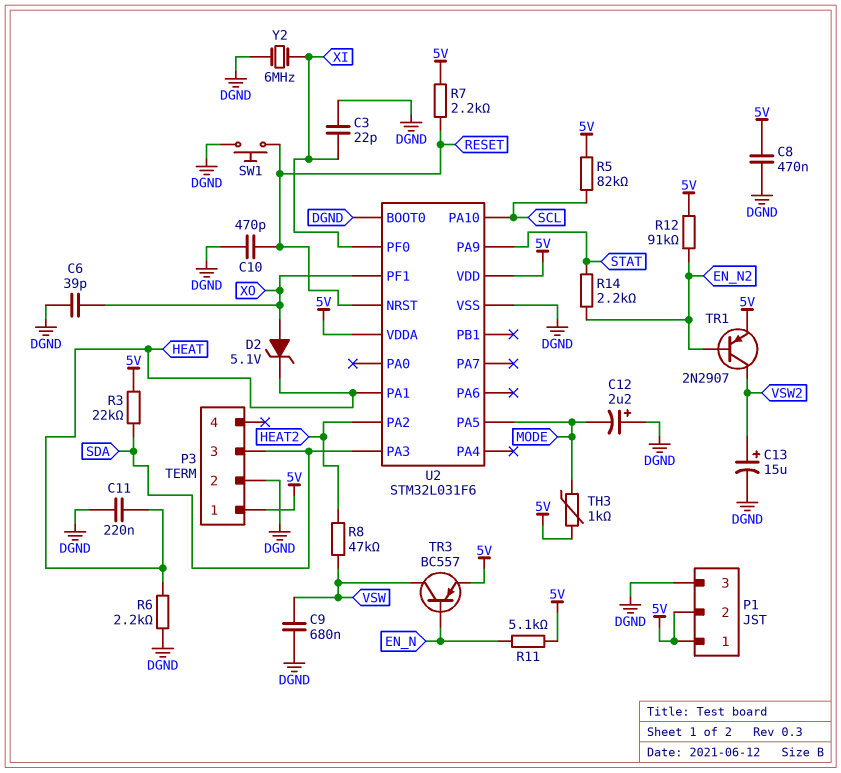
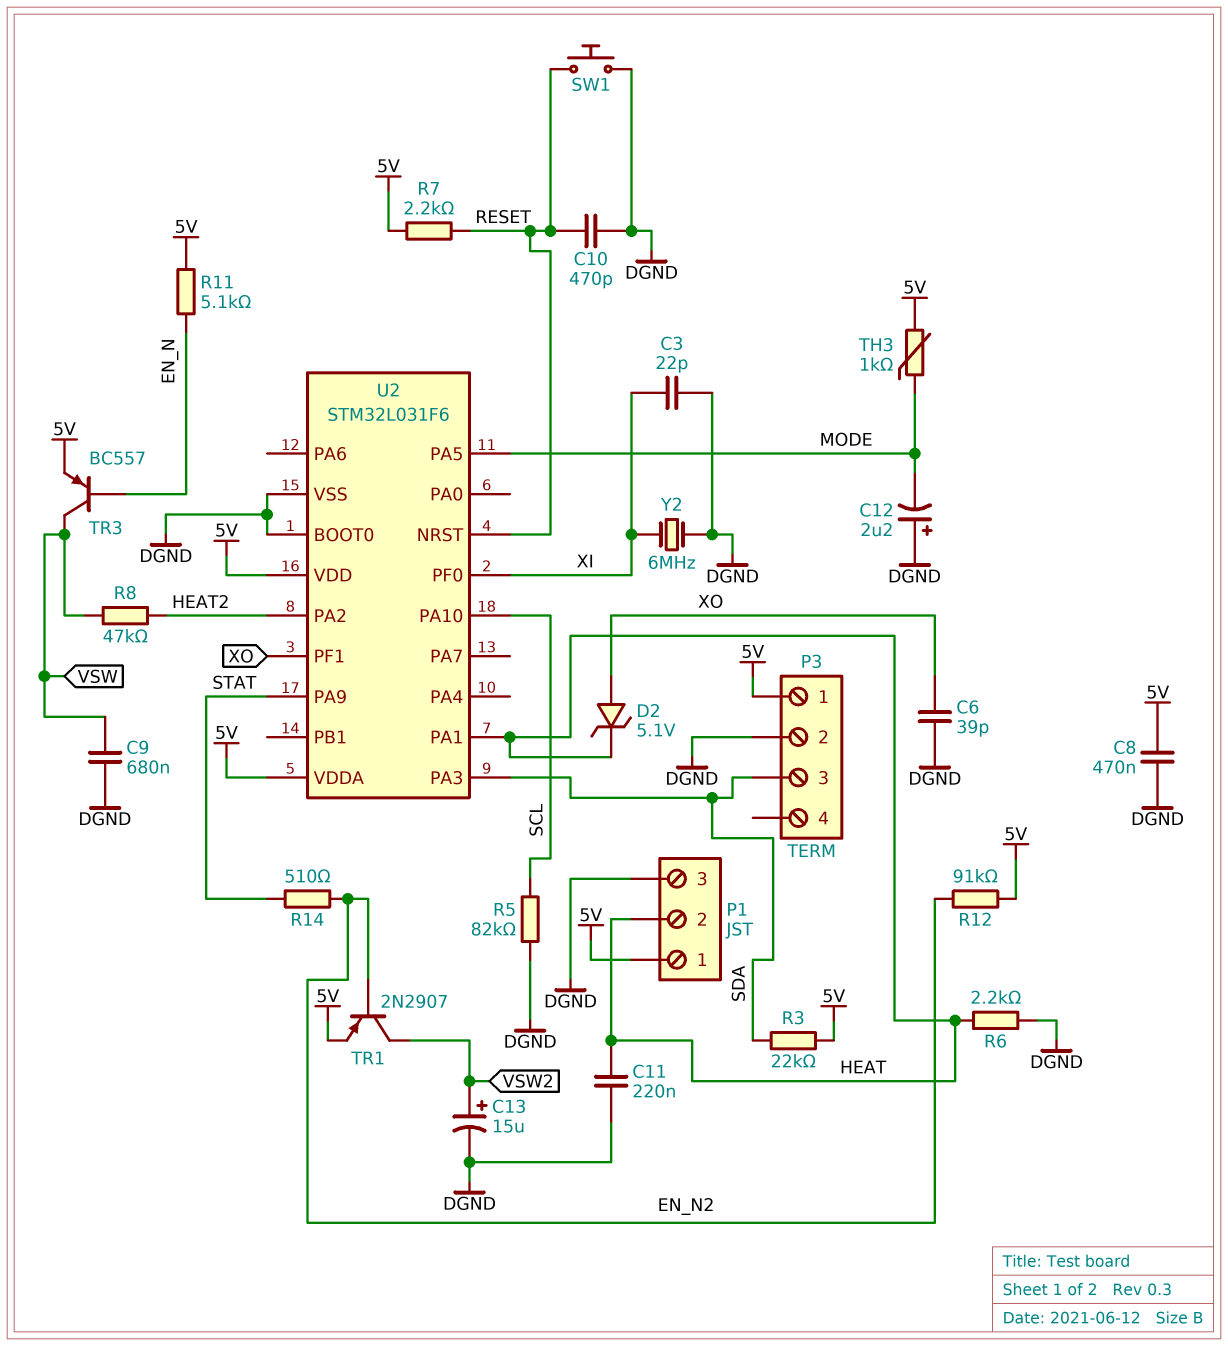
P1 pin 2: 5V -> HEAT
R5: 82k (5V, SCL) -> 82k (DGND, SCL)
R14: 2.2k (EN_N2, STAT) -> 510 (EN_N2, STAT)

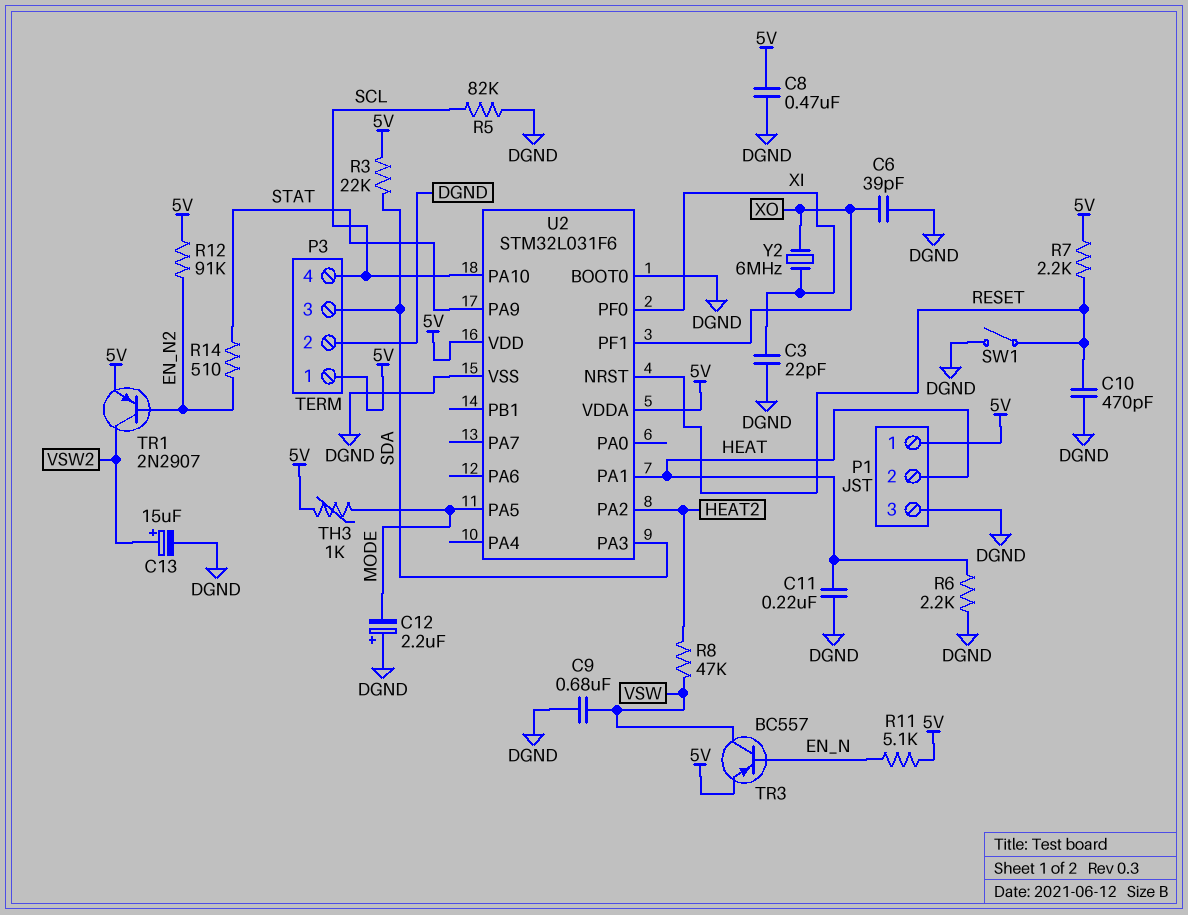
D2: zener 5.1V (A XO, K HEAT) -> none
P3 pin 4: none -> SCL
SW1: button (DGND, RESET) -> switch (DGND, RESET)
Y2: 6MHz (DGND, XI) -> 6MHz (XI, XO)

